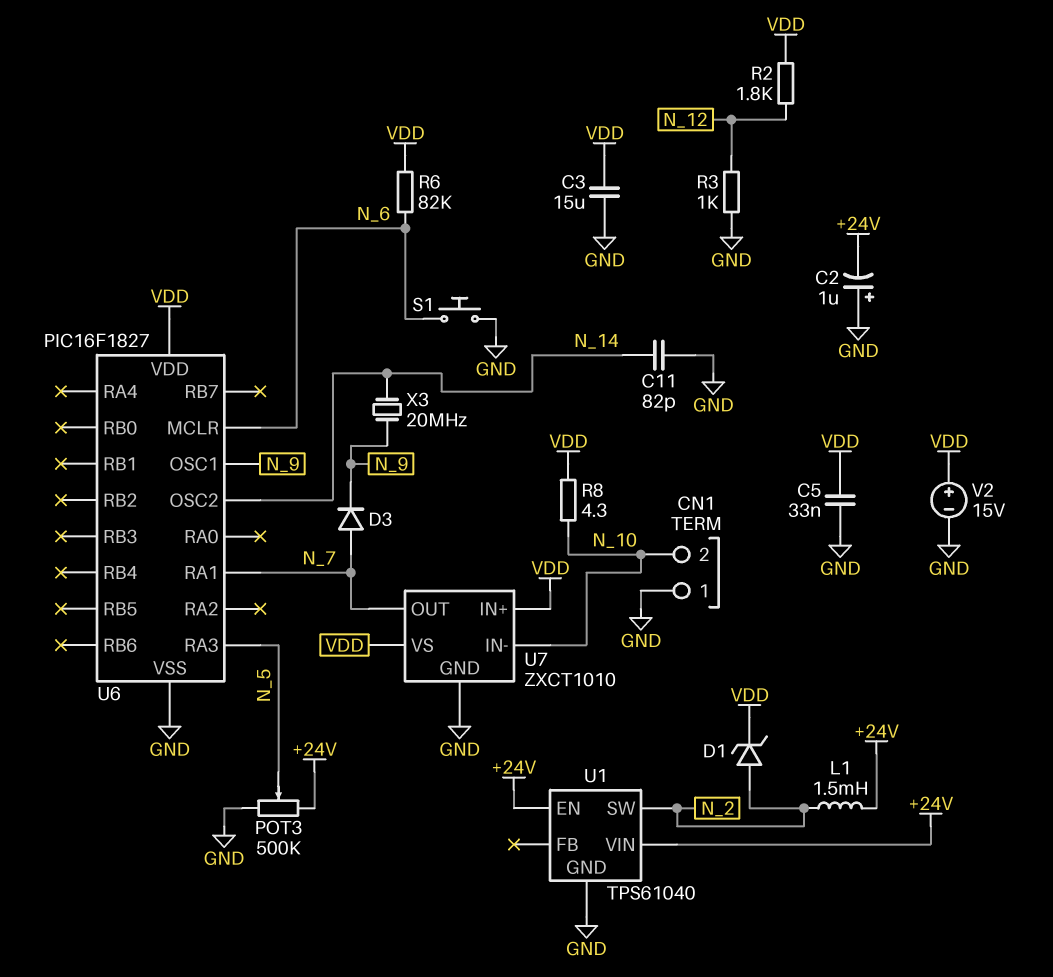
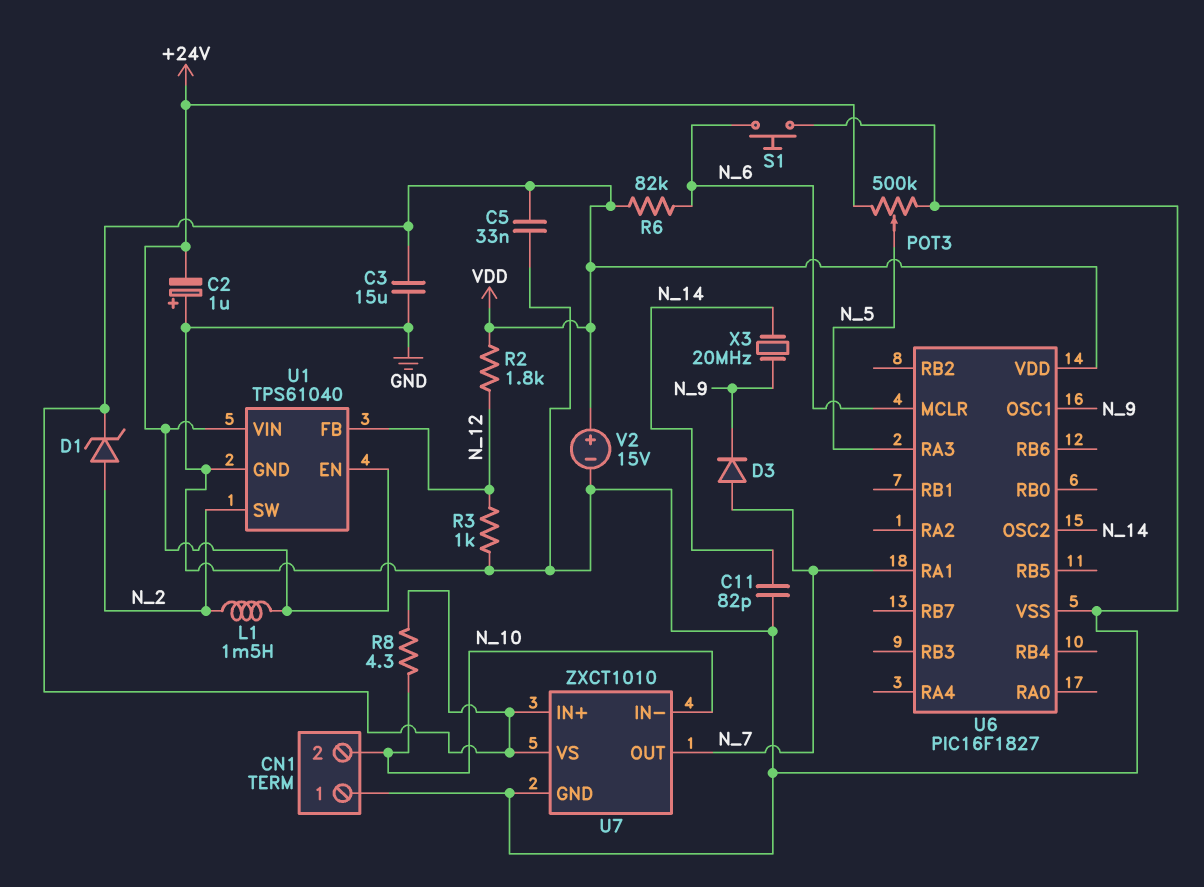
U1 pin FB: none -> N_12

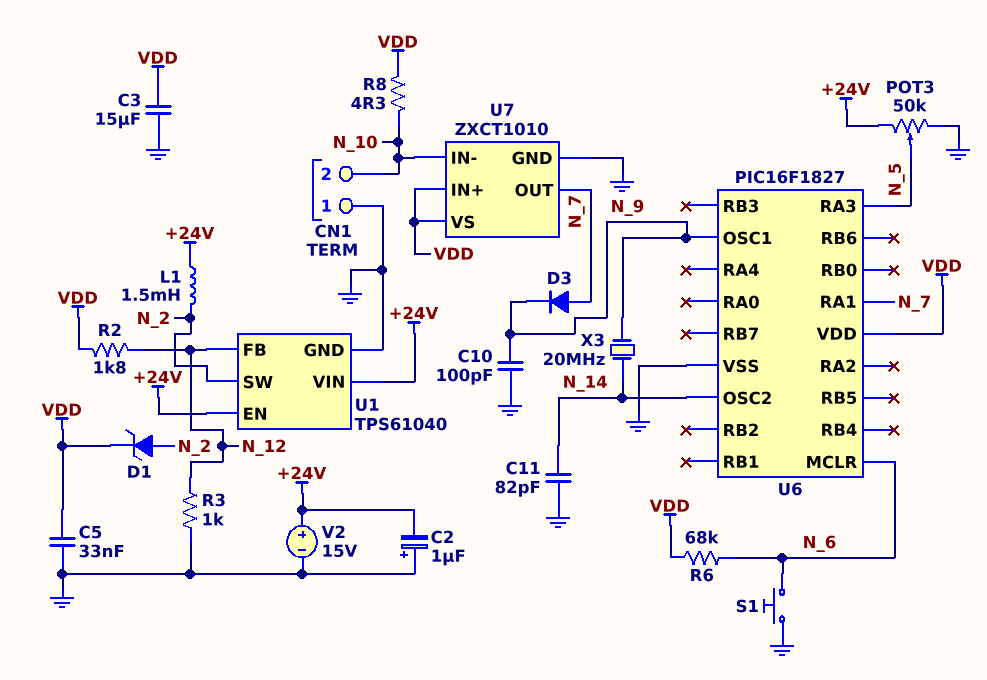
C10: none -> 100pF (GND, N_9)
POT3: 500k (+24V, GND, wiper N_5) -> 50k (+24V, GND, wiper N_5)
R6: 82k (N_6, VDD) -> 68k (N_6, VDD)
V2: 15V (plus VDD, minus GND) -> 15V (plus +24V, minus GND)

